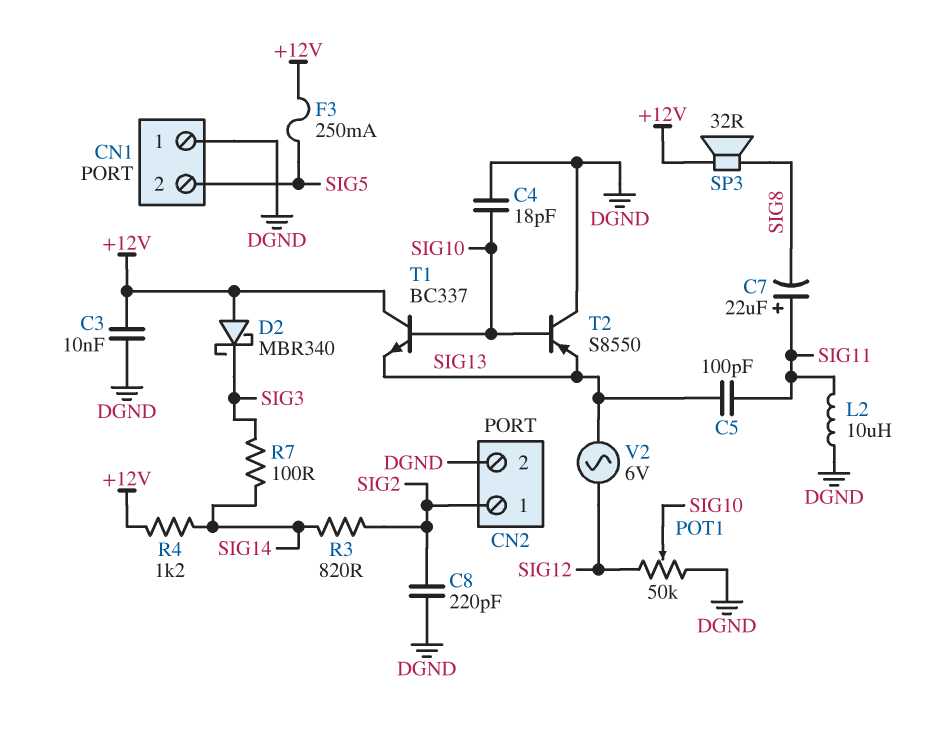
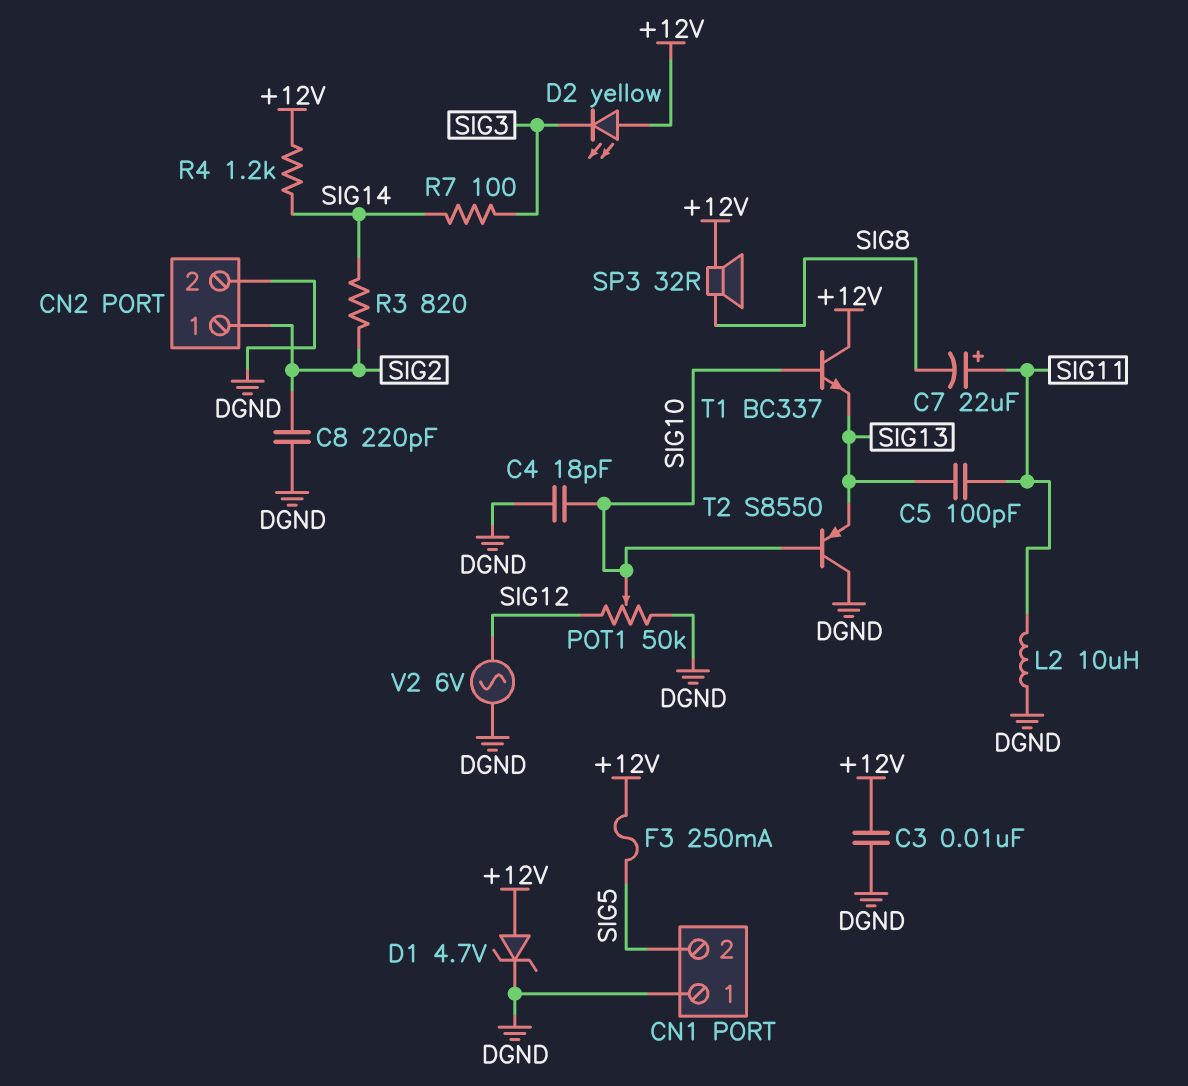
D1: none -> zener 4.7V (A +12V, K DGND)
D2: schottky MBR340 (A +12V, K SIG3) -> LED yellow (A +12V, K SIG3)
V2: AC 6V (SIG12, SIG13) -> AC 6V (DGND, SIG12)

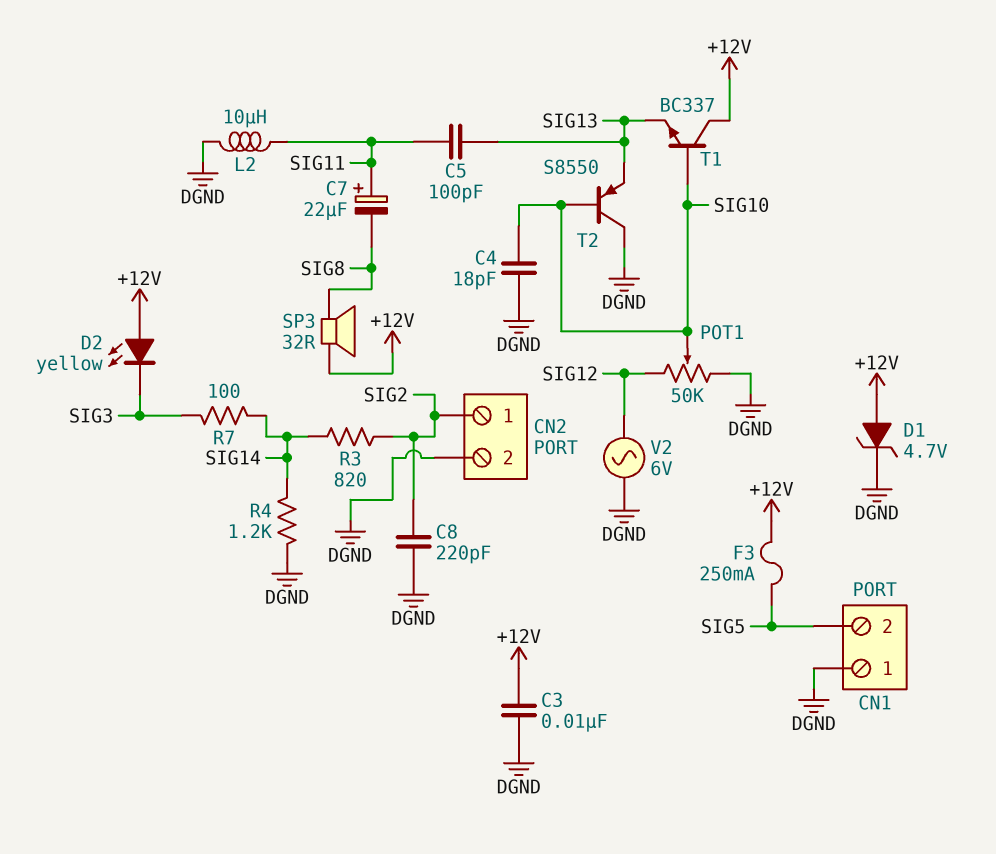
R4: 1.2k (+12V, SIG14) -> 1.2k (DGND, SIG14)

